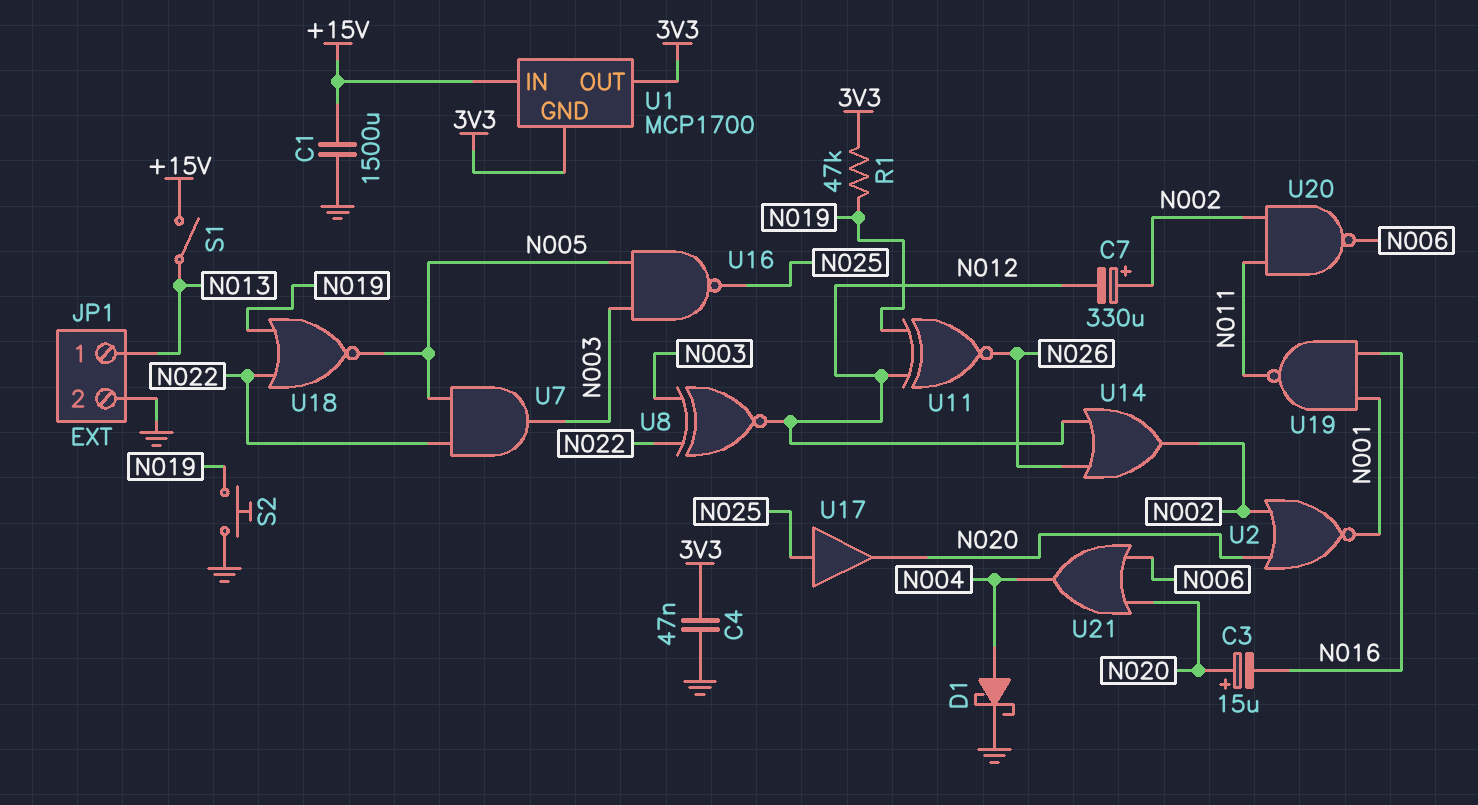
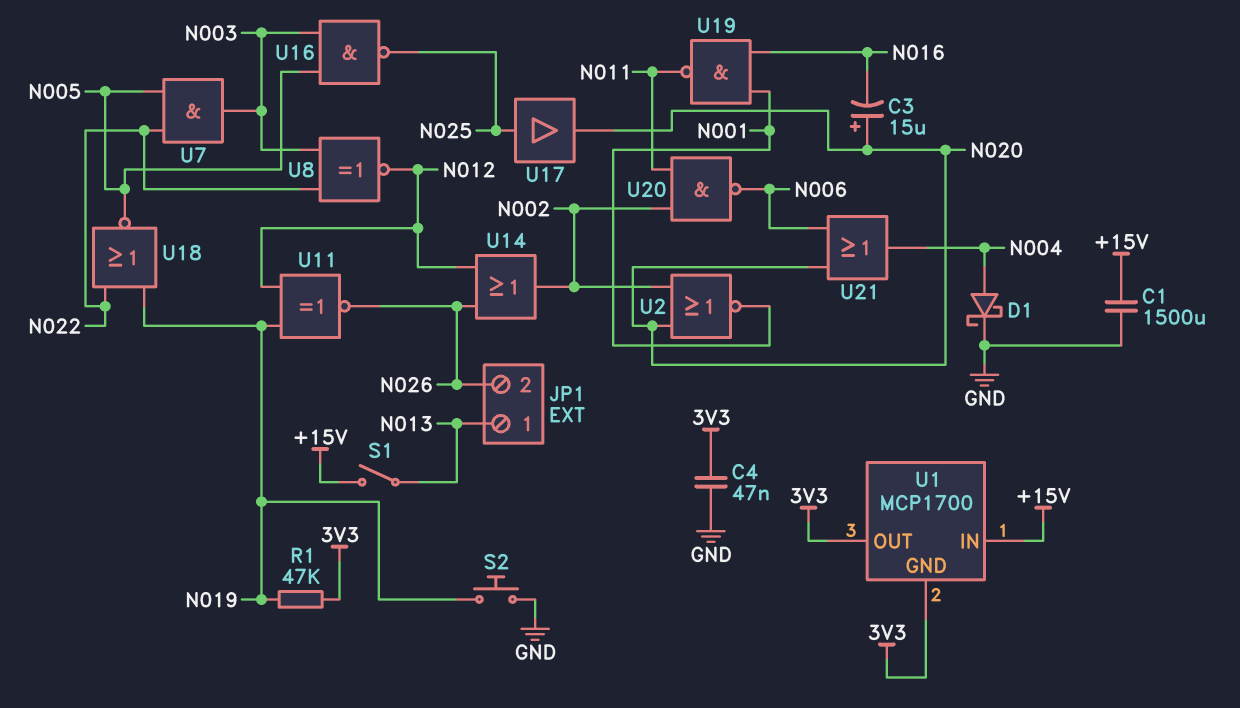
C7: 330uF (plus N002, minus N012) -> none
JP1 pin 2: GND -> N026

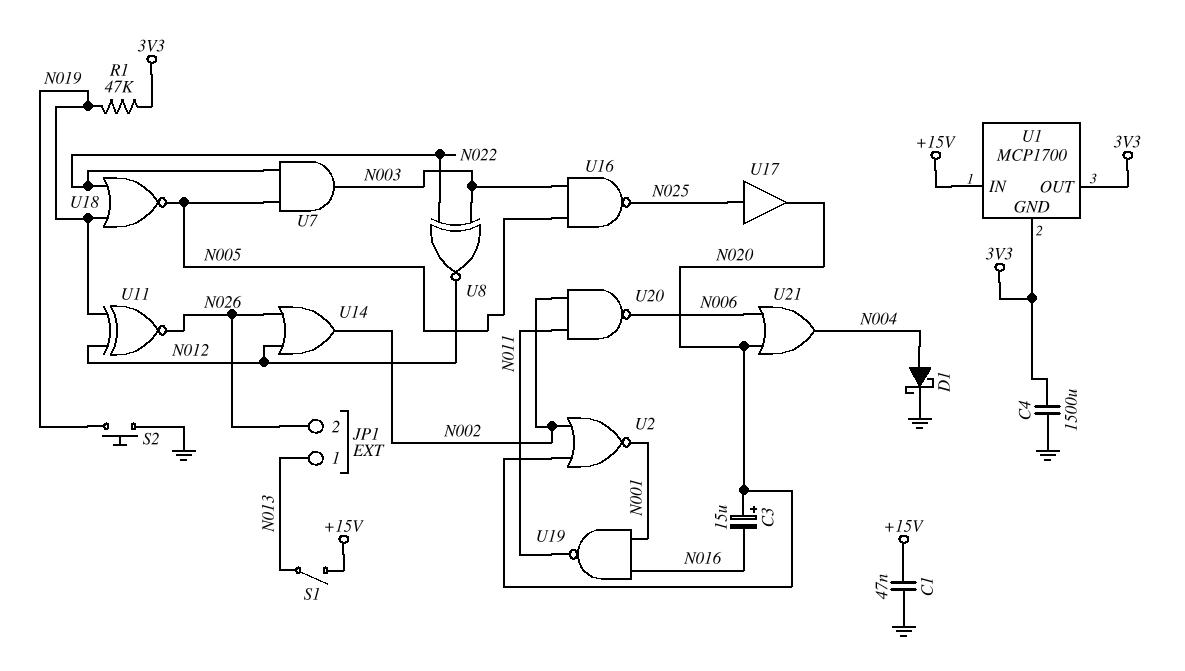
C1: 1500uF (+15V, GND) -> 47nF (+15V, GND)
C4: 47nF (3V3, GND) -> 1500uF (3V3, GND)

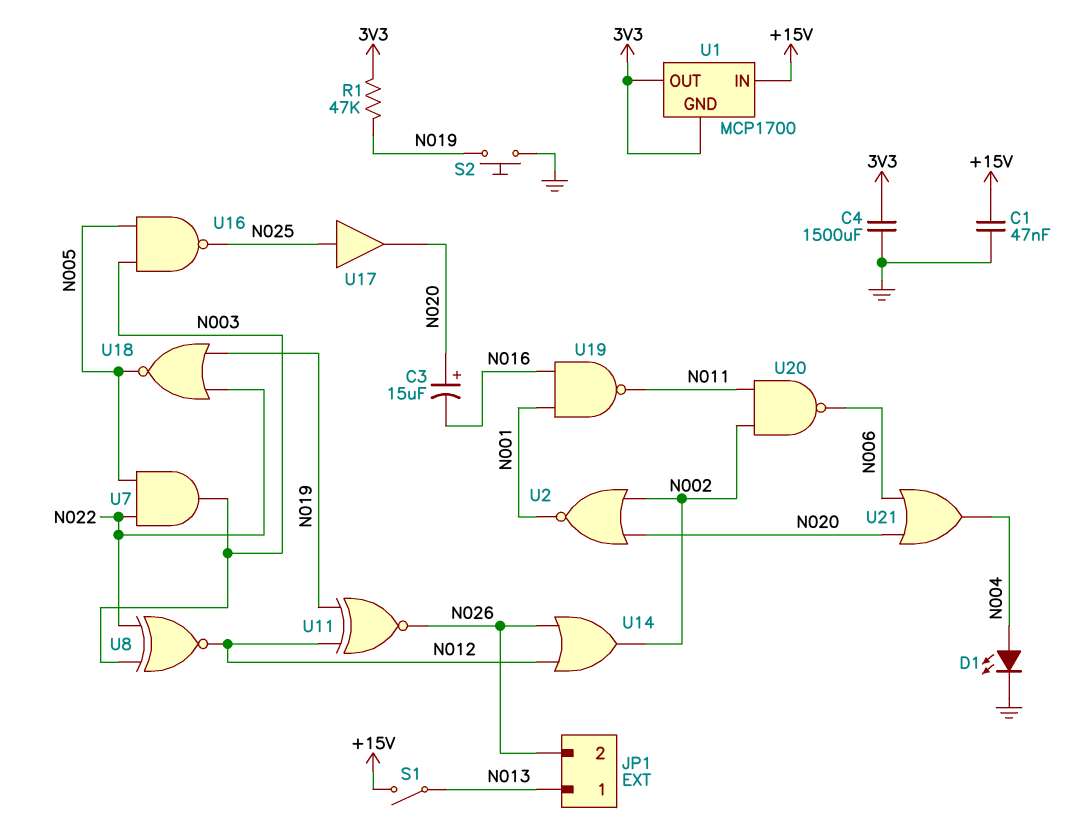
D1: schottky (A N004, K GND) -> LED (A N004, K GND)

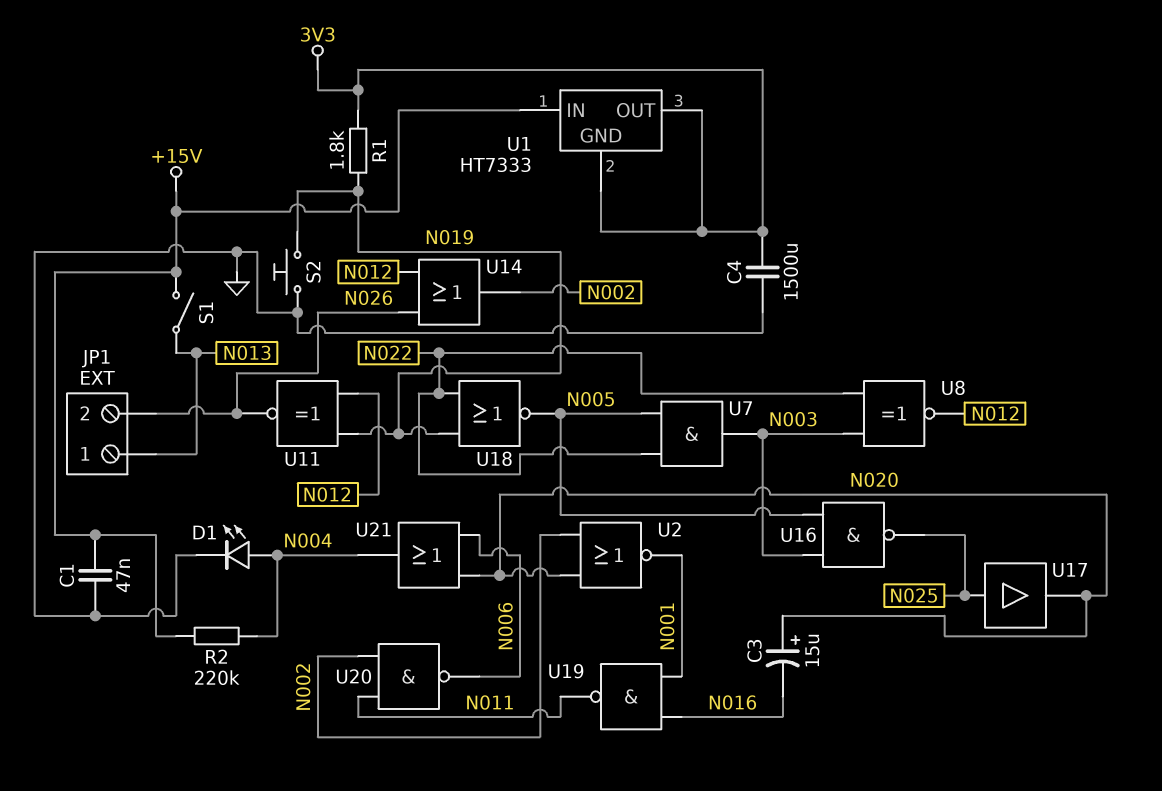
R1: 47k (3V3, N019) -> 1.8k (3V3, N019)
R2: none -> 220k (+15V, N004)
U1: MCP1700 -> HT7333

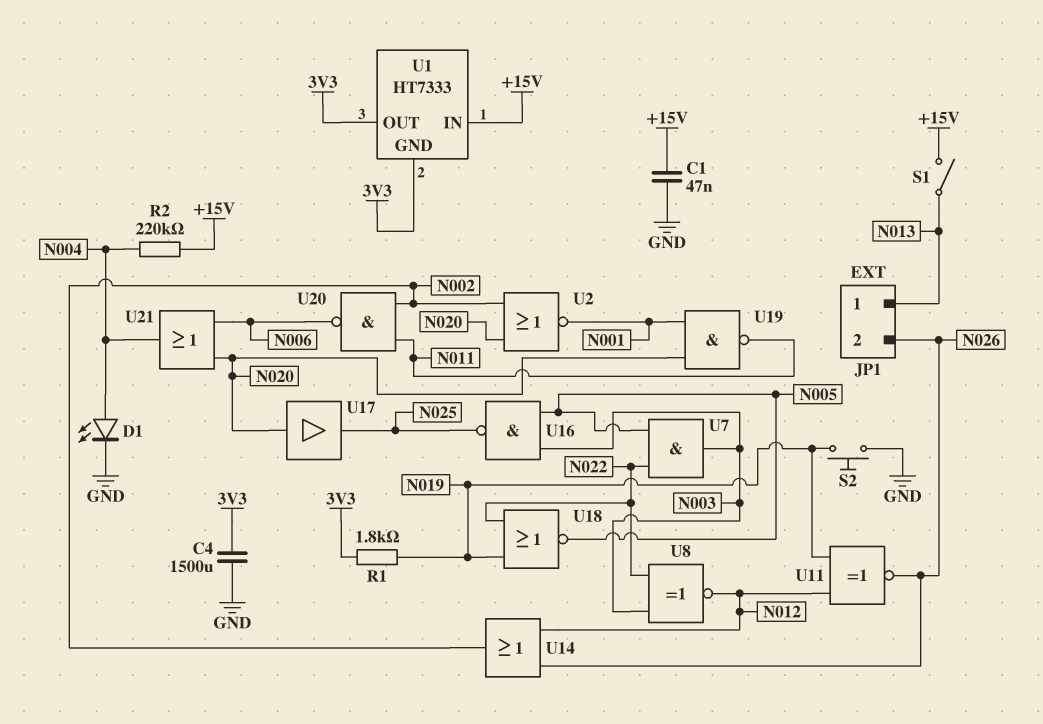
C3: 15uF (plus N020, minus N016) -> none
U17: buffer (in N025, out N020) -> buffer (in N020, out N025)
U19: NAND (in N001, in N016, out N011) -> NAND (in N001, in N020, out N011)

